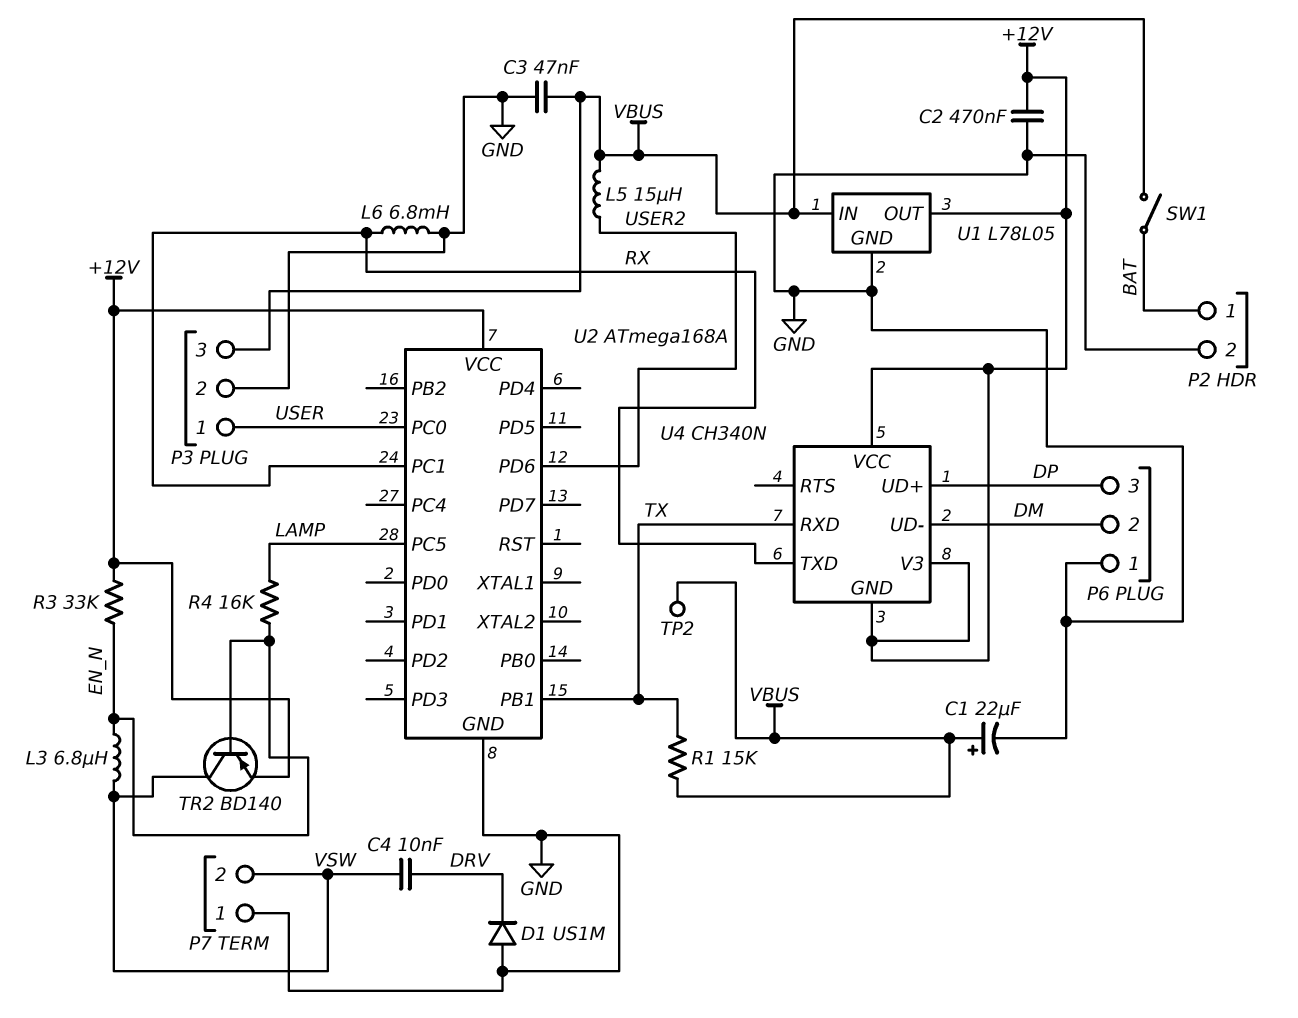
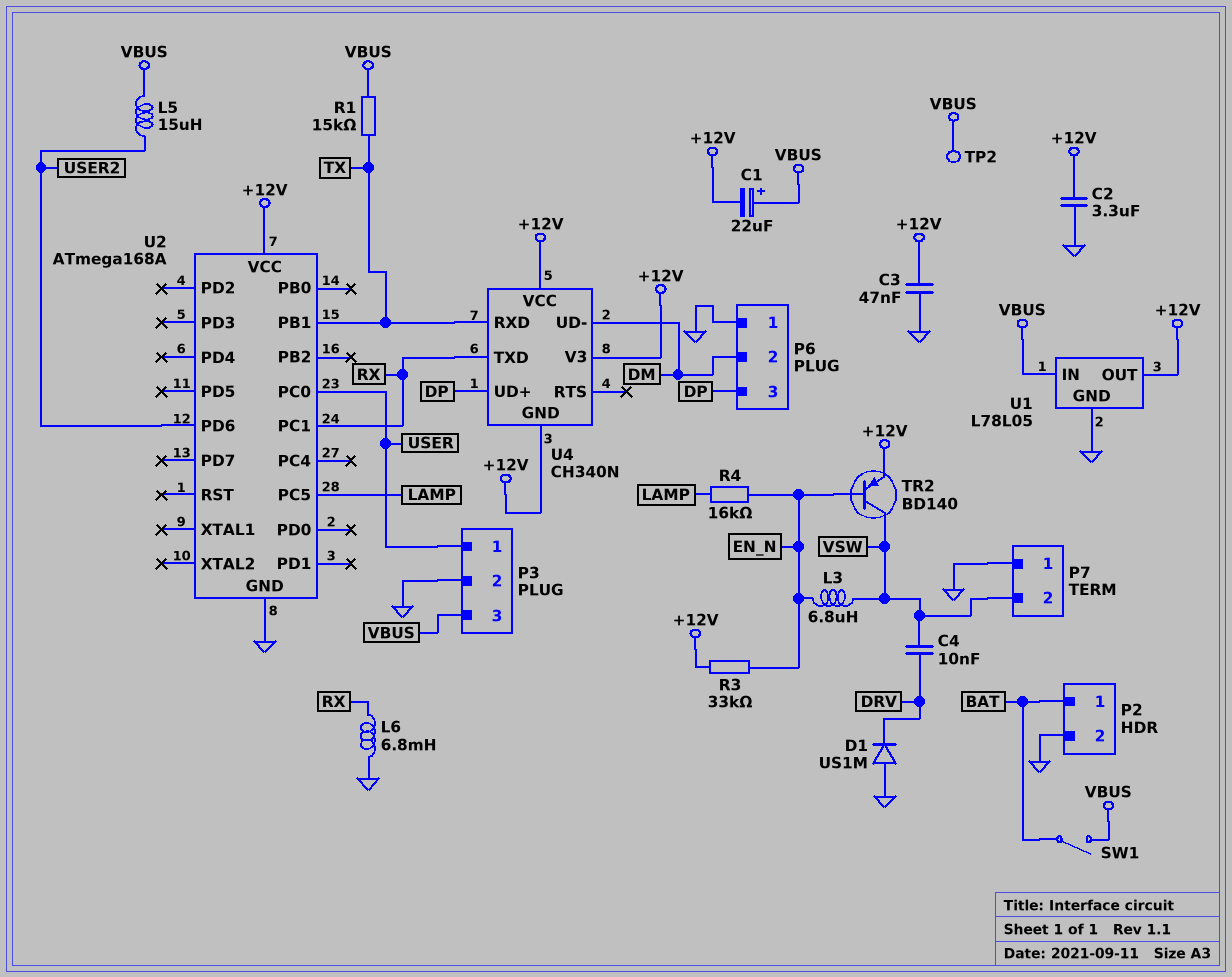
C1: 22uF (plus VBUS, minus GND) -> 22uF (plus VBUS, minus +12V)
C2: 470nF (+12V, GND) -> 3.3uF (+12V, GND)
C3: 47nF (GND, VBUS) -> 47nF (+12V, GND)

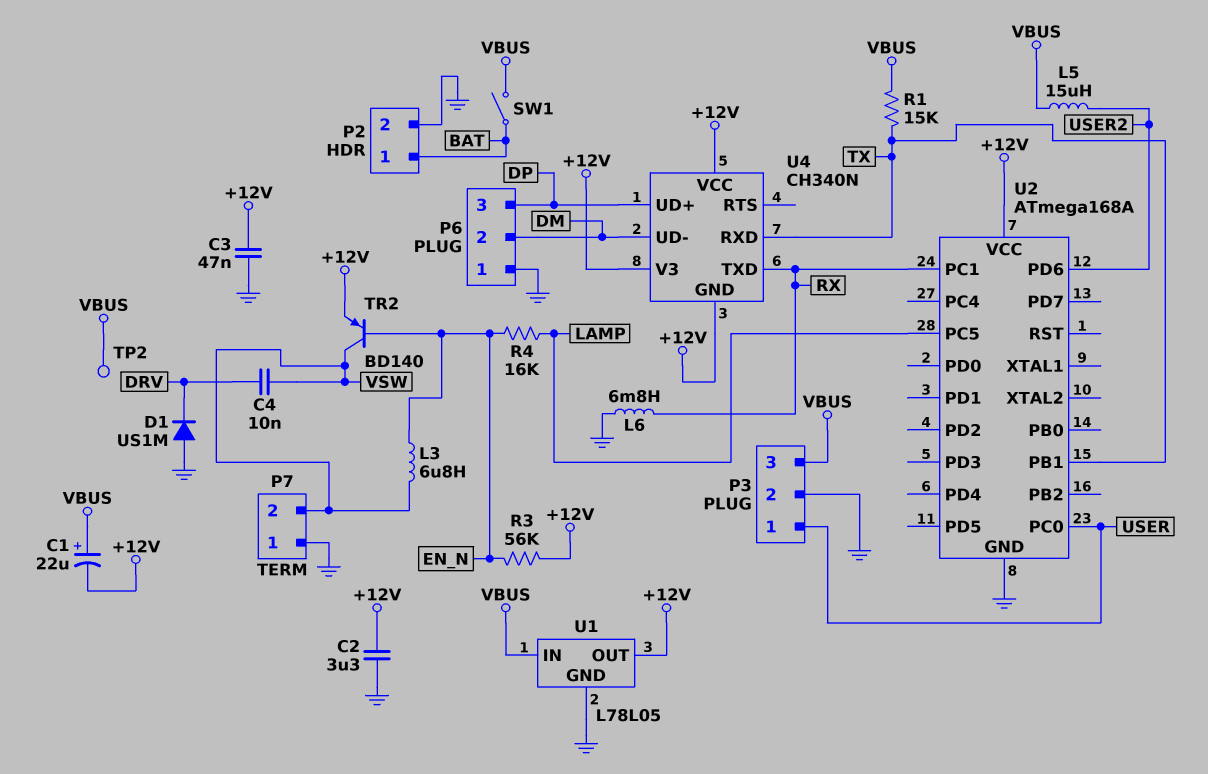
R3: 33k (+12V, EN_N) -> 56k (+12V, EN_N)

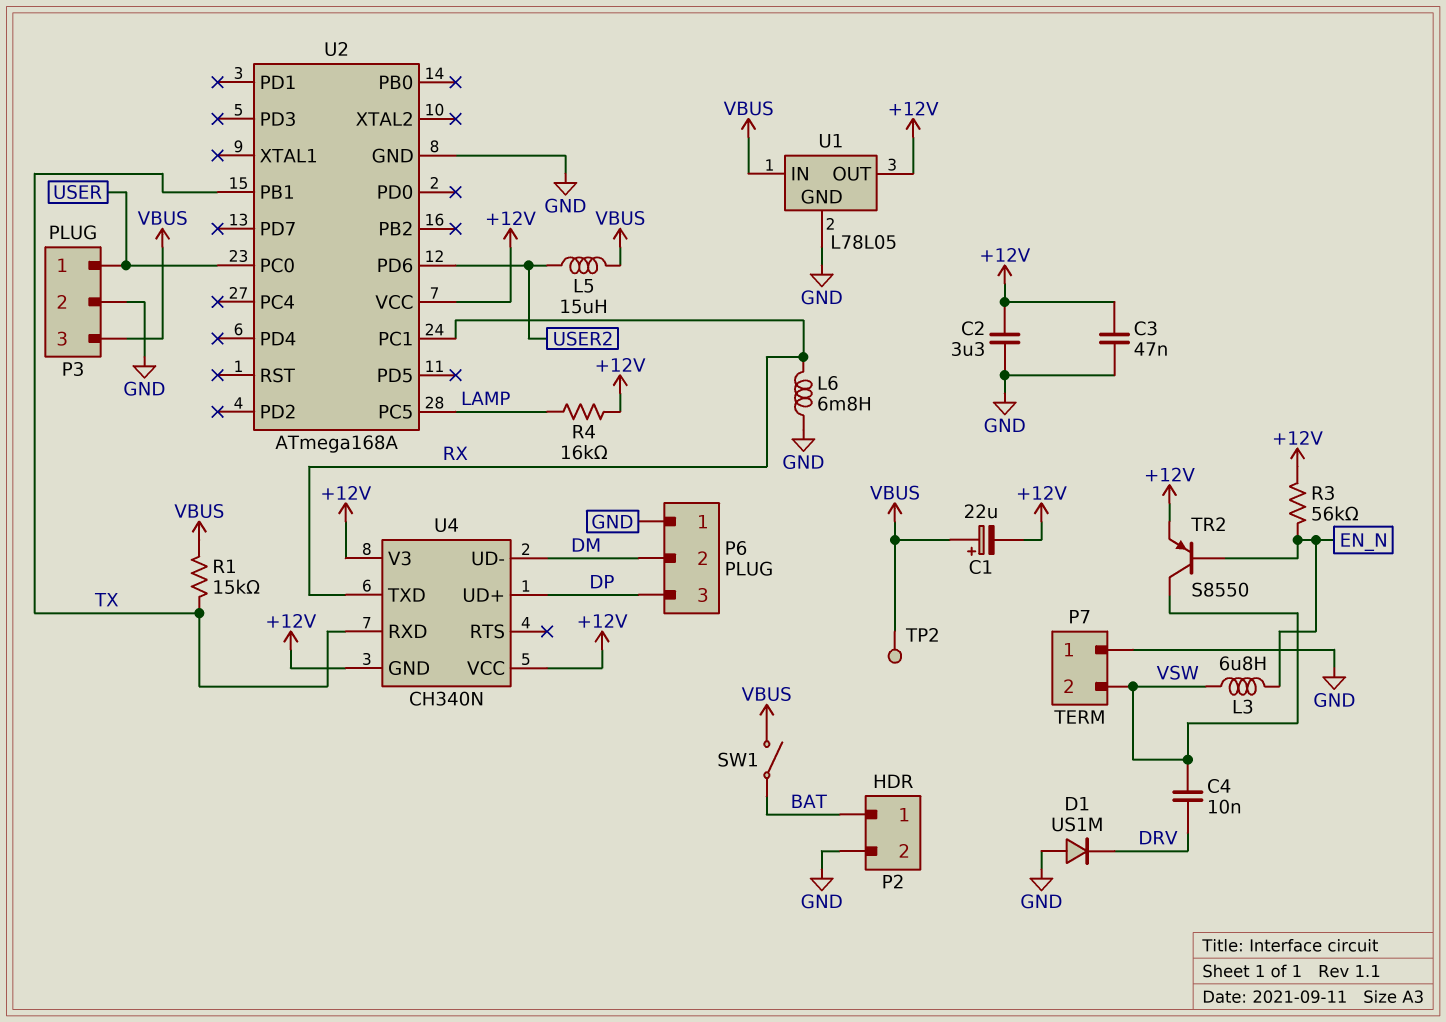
R4: 16k (EN_N, LAMP) -> 16k (+12V, LAMP)
TR2: PNP BD140 (B EN_N, C VSW, E +12V) -> PNP S8550 (B EN_N, C VSW, E +12V)

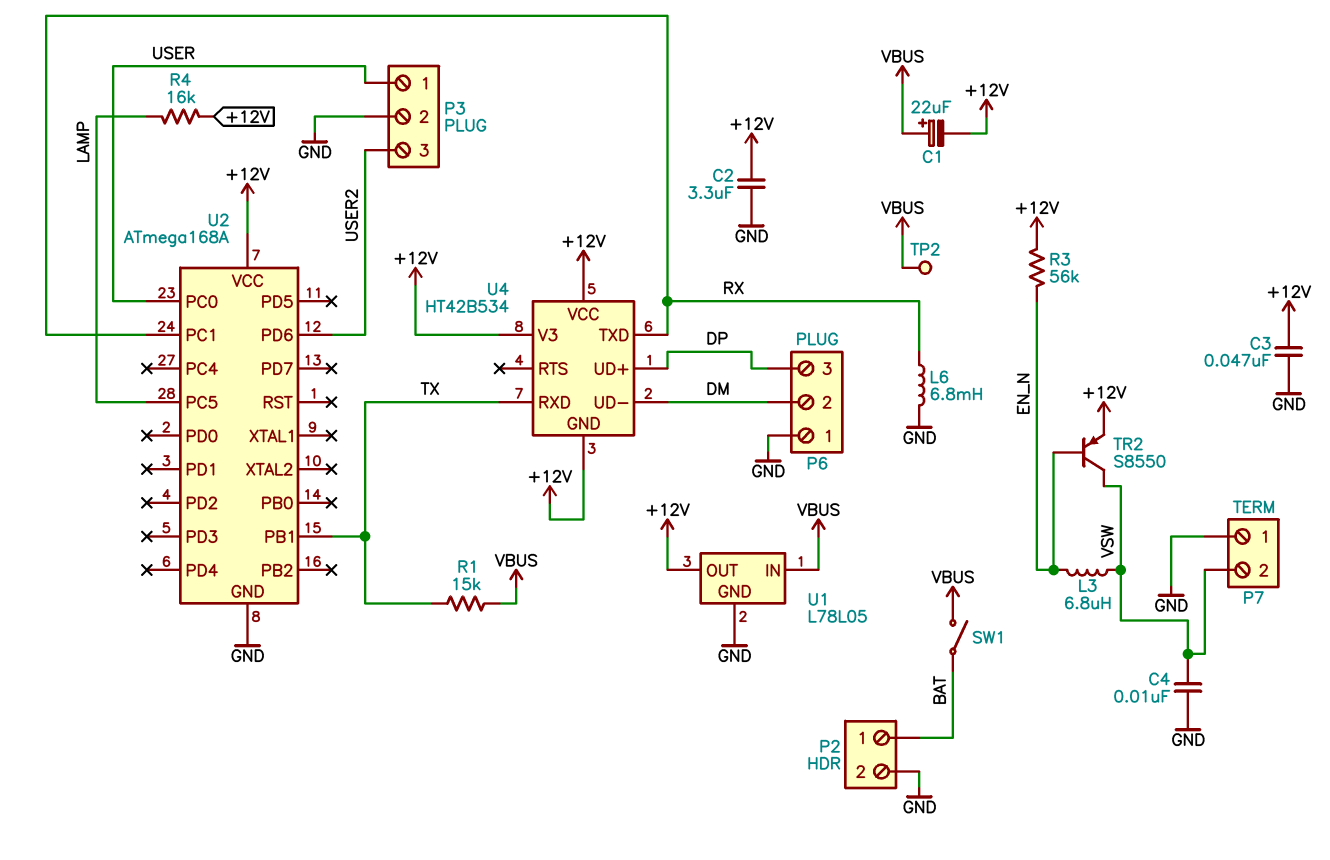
C4: 10nF (DRV, VSW) -> 10nF (GND, VSW)
D1: diode US1M (A GND, K DRV) -> none
L5: 15uH (USER2, VBUS) -> none
P3 pin 3: VBUS -> USER2
U4: CH340N -> HT42B534

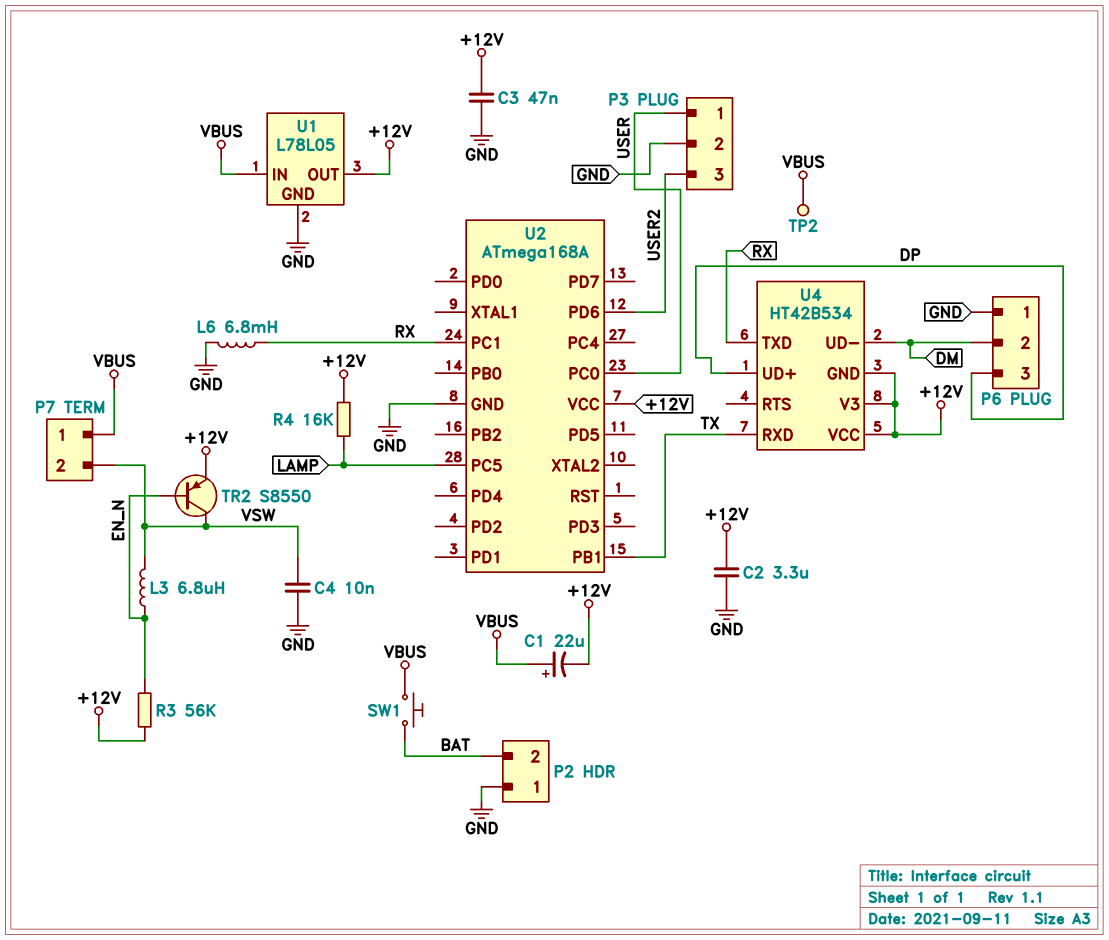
P2 pin 1: BAT -> GND
P2 pin 2: GND -> BAT
P7 pin 1: GND -> VBUS
R1: 15k (TX, VBUS) -> none
SW1: switch (BAT, VBUS) -> button (BAT, VBUS)

